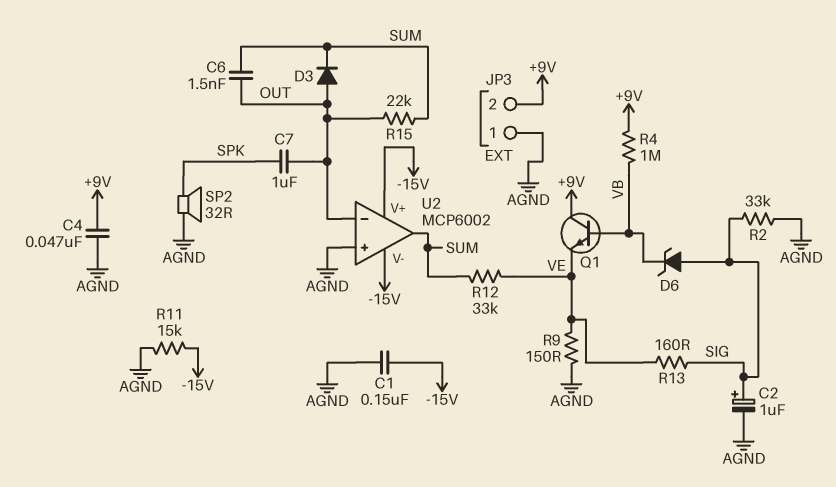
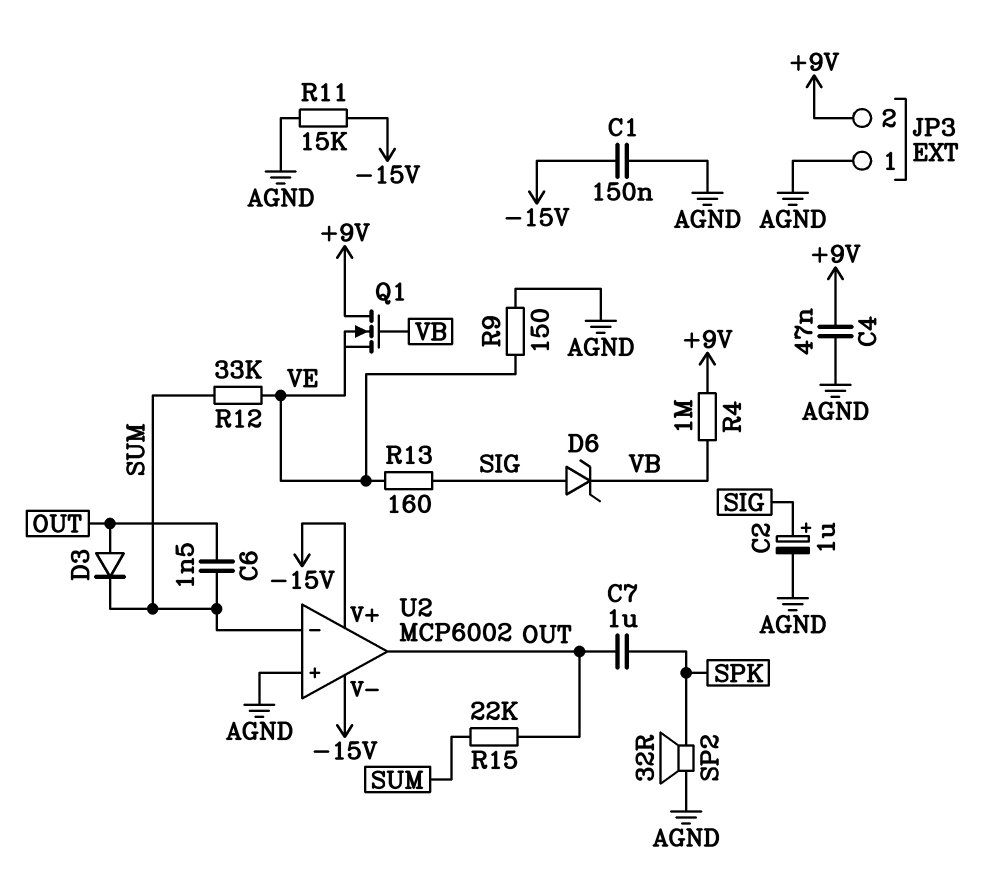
Q1: NPN (B VB, C +9V, E VE) -> NMOS (G VB, D +9V, S VE)
R2: 33k (AGND, SIG) -> none
U2 pin in-: OUT -> SUM
U2 pin out: SUM -> OUT

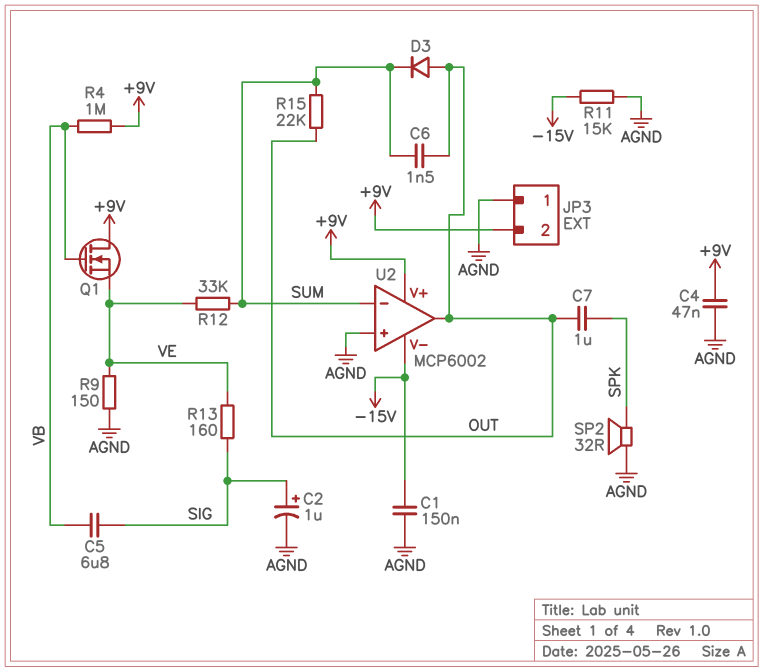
C5: none -> 6.8uF (SIG, VB)
D6: zener (A SIG, K VB) -> none
U2 pin V+: -15V -> +9V

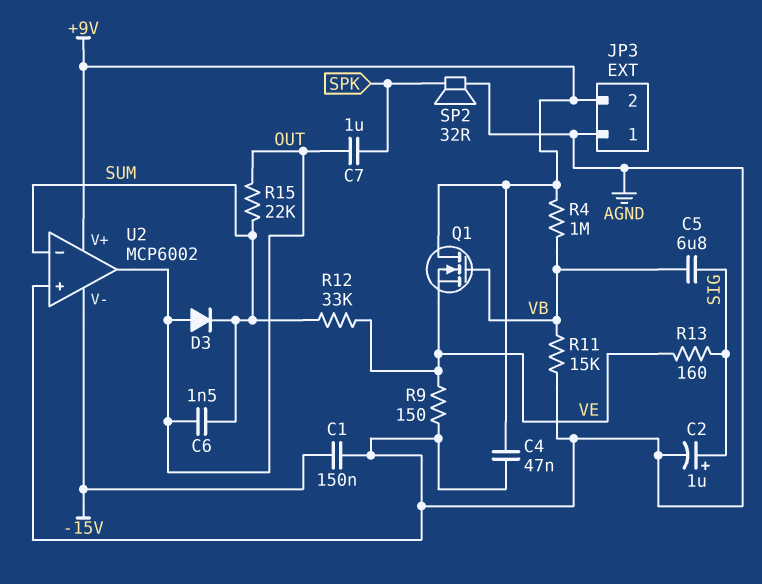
R11: 15k (-15V, AGND) -> 15k (AGND, VB)

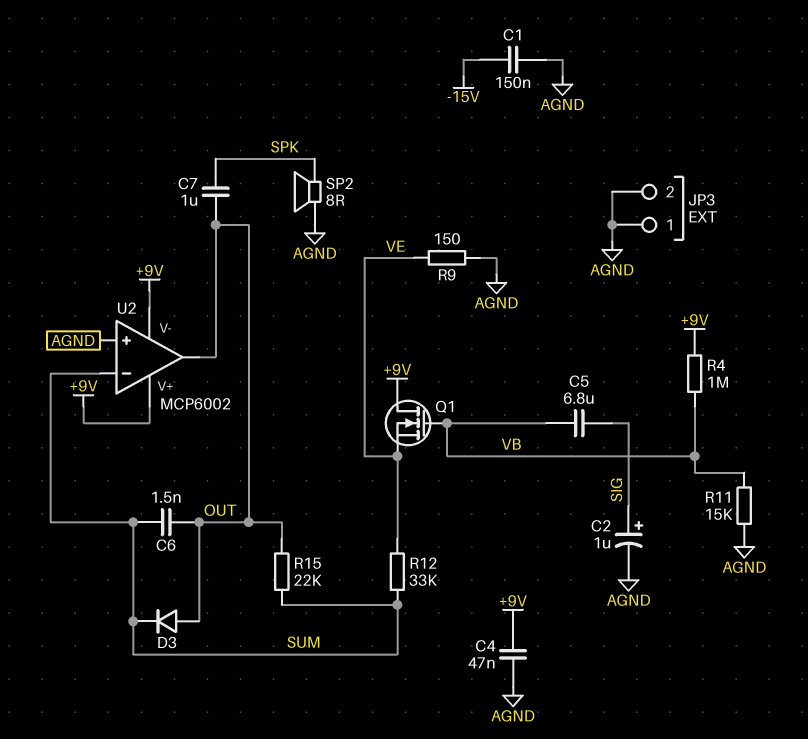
JP3 pin 2: +9V -> AGND
R13: 160 (SIG, VE) -> none
SP2: speaker 32R (AGND, SPK) -> speaker 8R (AGND, SPK)
U2 pin V-: -15V -> +9V

